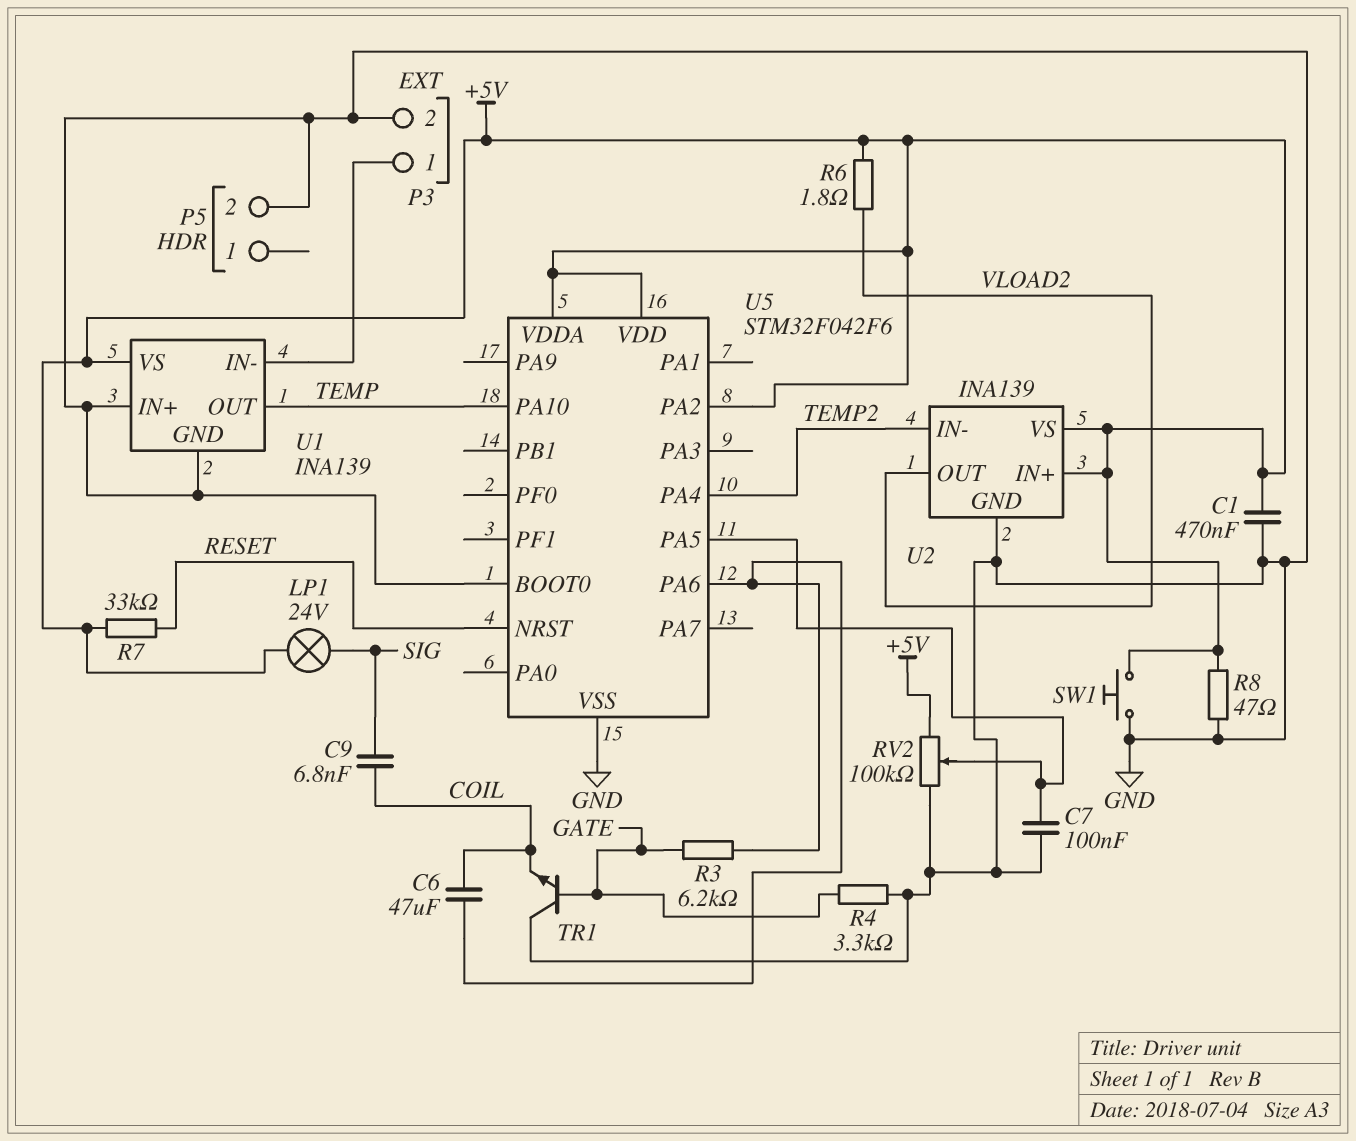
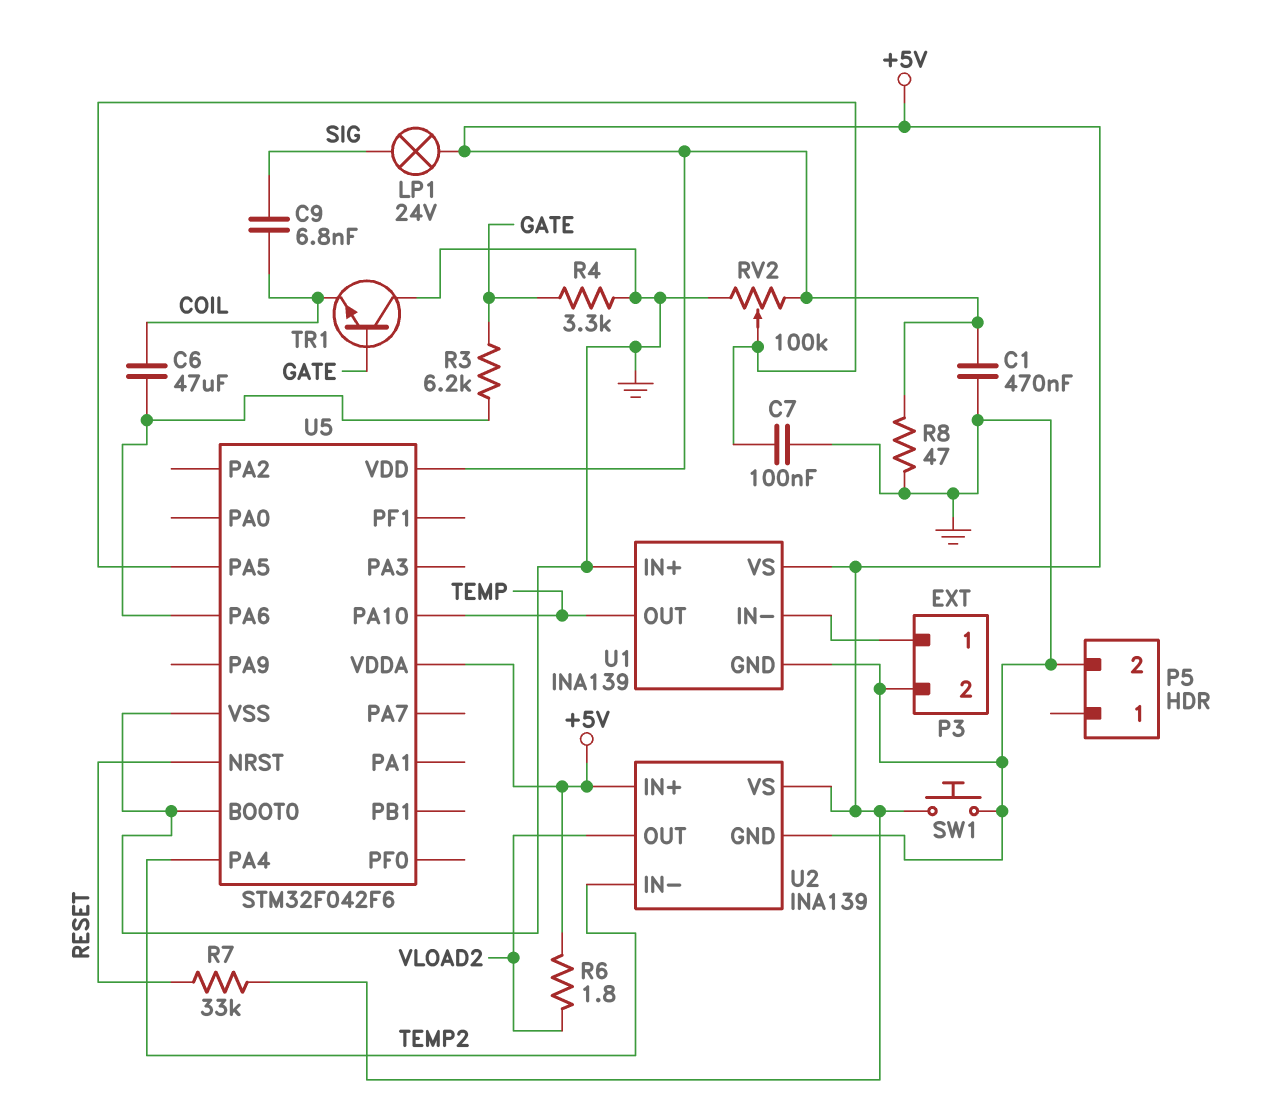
U5 pin PA2: +5V -> none

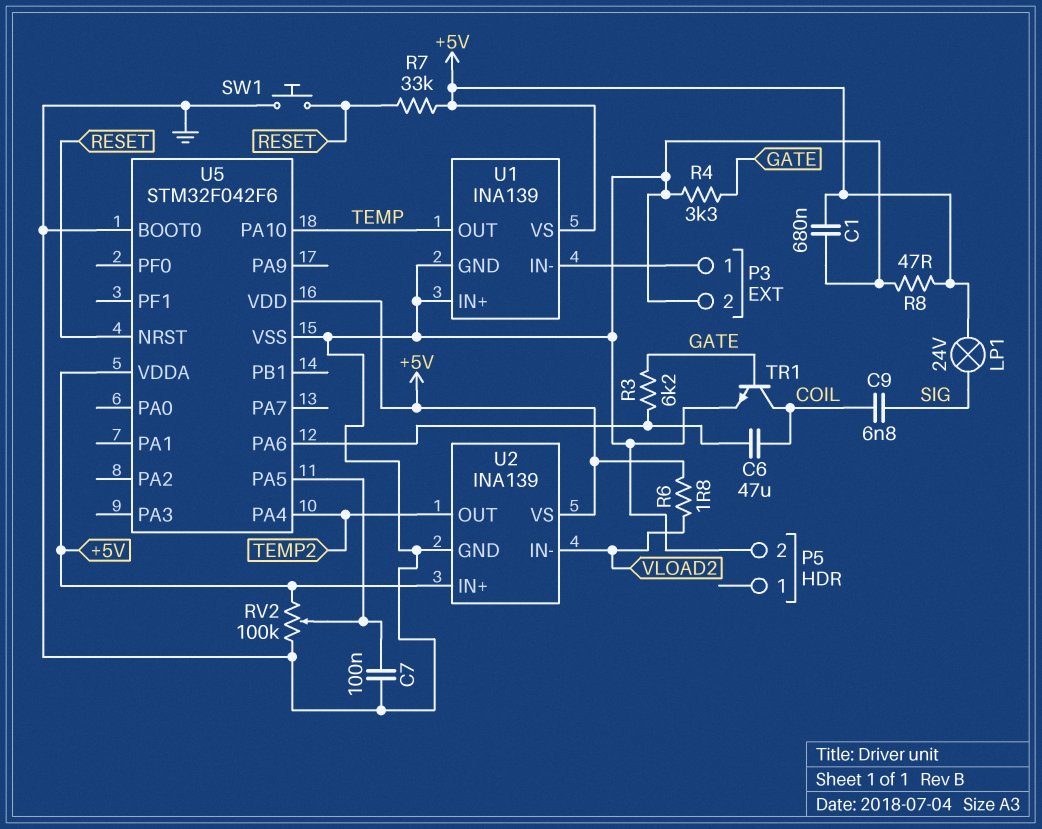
C1: 470nF (+5V, GND) -> 680nF (+5V, GND)
SW1: button (+5V, GND) -> button (GND, RESET)
TR1: NPN (B GATE, C GND, E COIL) -> NPN (B GATE, C COIL, E GND)
U2 pin IN-: TEMP2 -> VLOAD2
U2 pin OUT: VLOAD2 -> TEMP2

